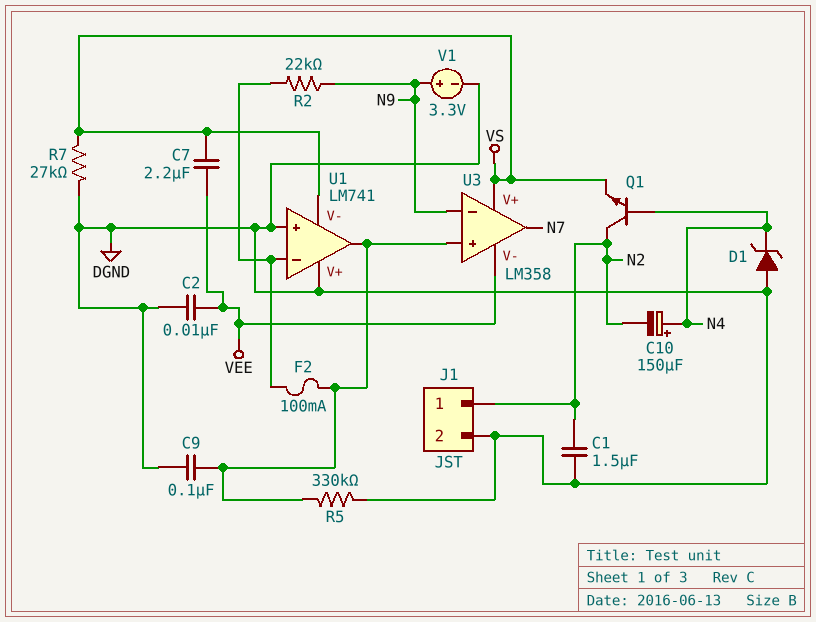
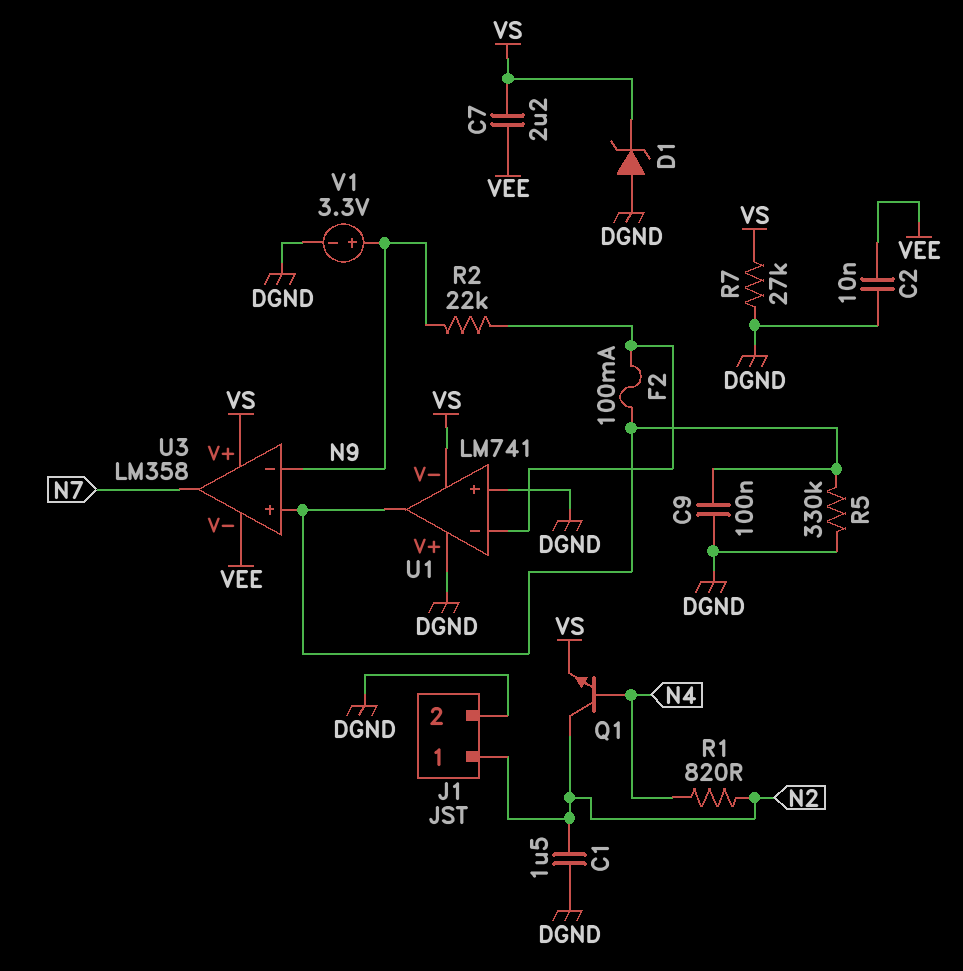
C10: 150uF (plus N4, minus N2) -> none
D1: zener (A DGND, K N4) -> zener (A DGND, K VS)
R1: none -> 820 (N2, N4)

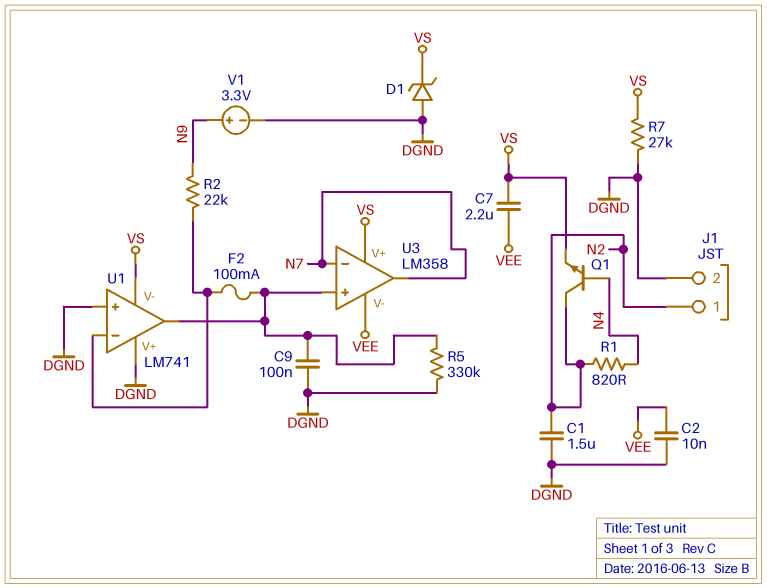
U3 pin in-: N9 -> N7

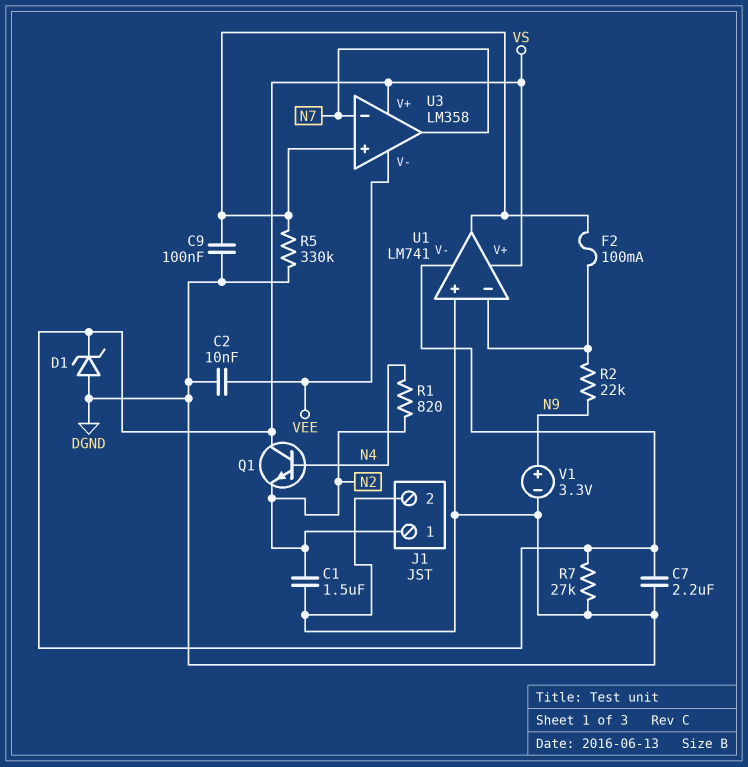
C7: 2.2uF (VEE, VS) -> 2.2uF (DGND, VS)
Q1: NPN (B N4, C N2, E VS) -> NPN (B N4, C VS, E N2)
U1 pin V+: DGND -> VS

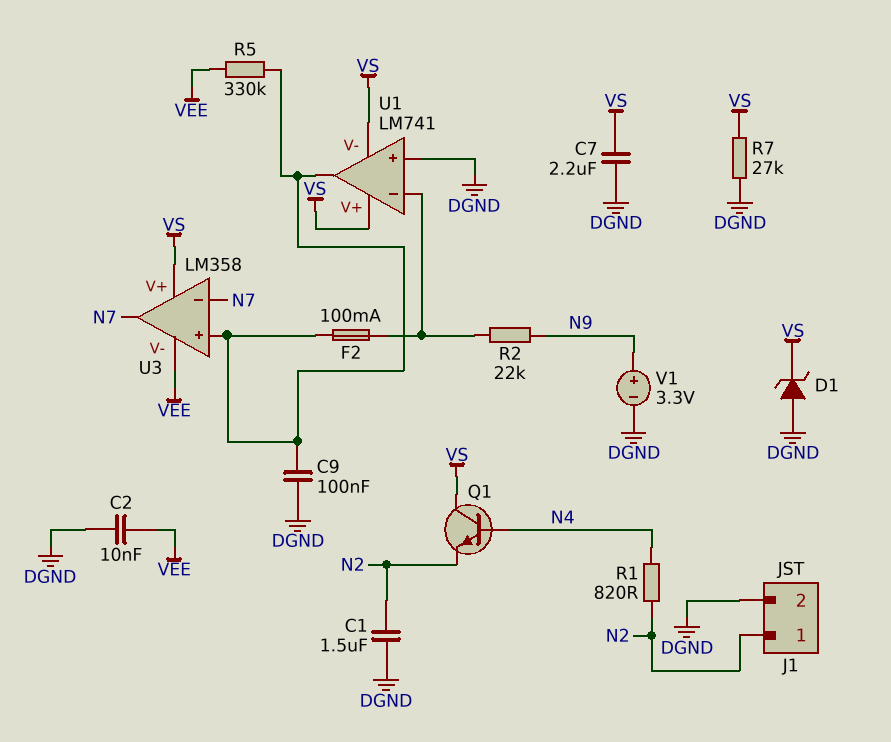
R5: 330k (DGND, U1/out) -> 330k (U1/out, VEE)

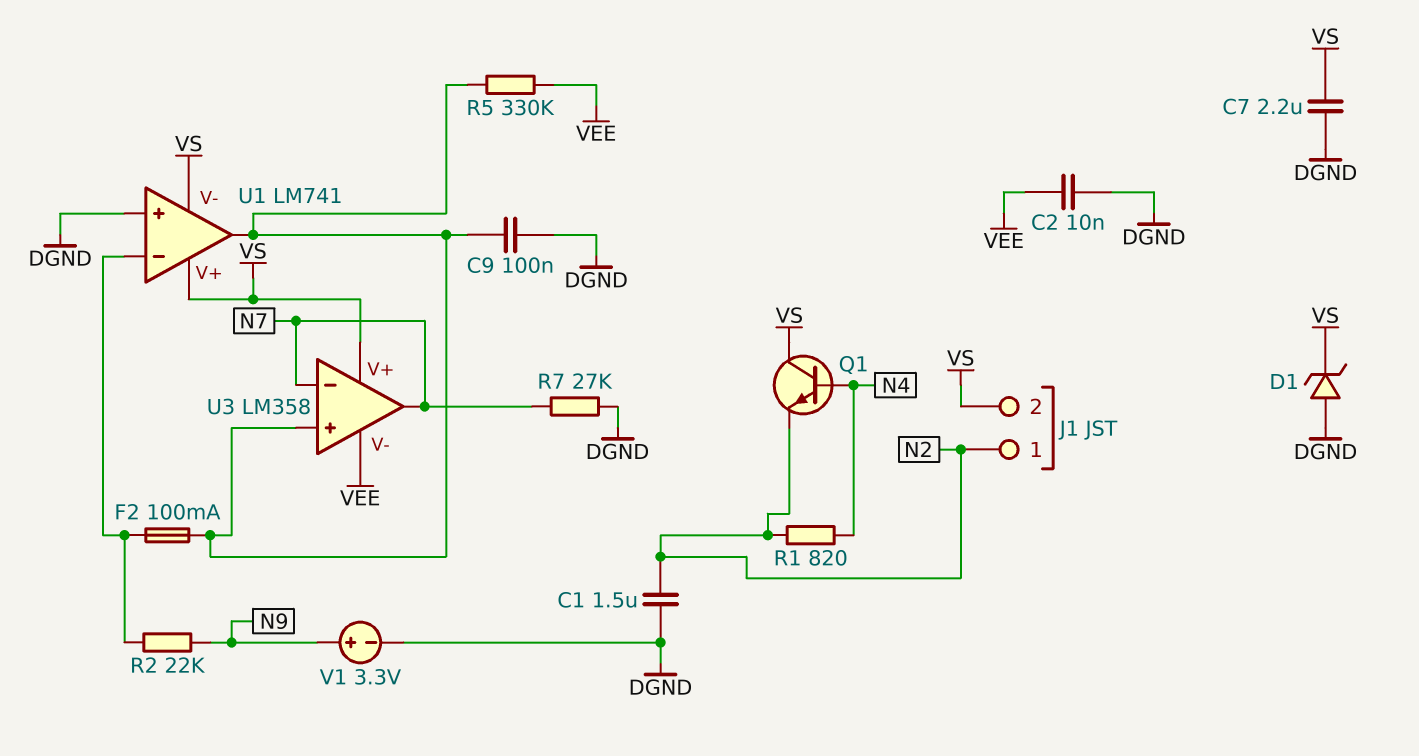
J1 pin 2: DGND -> VS
R7: 27k (DGND, VS) -> 27k (DGND, N7)

